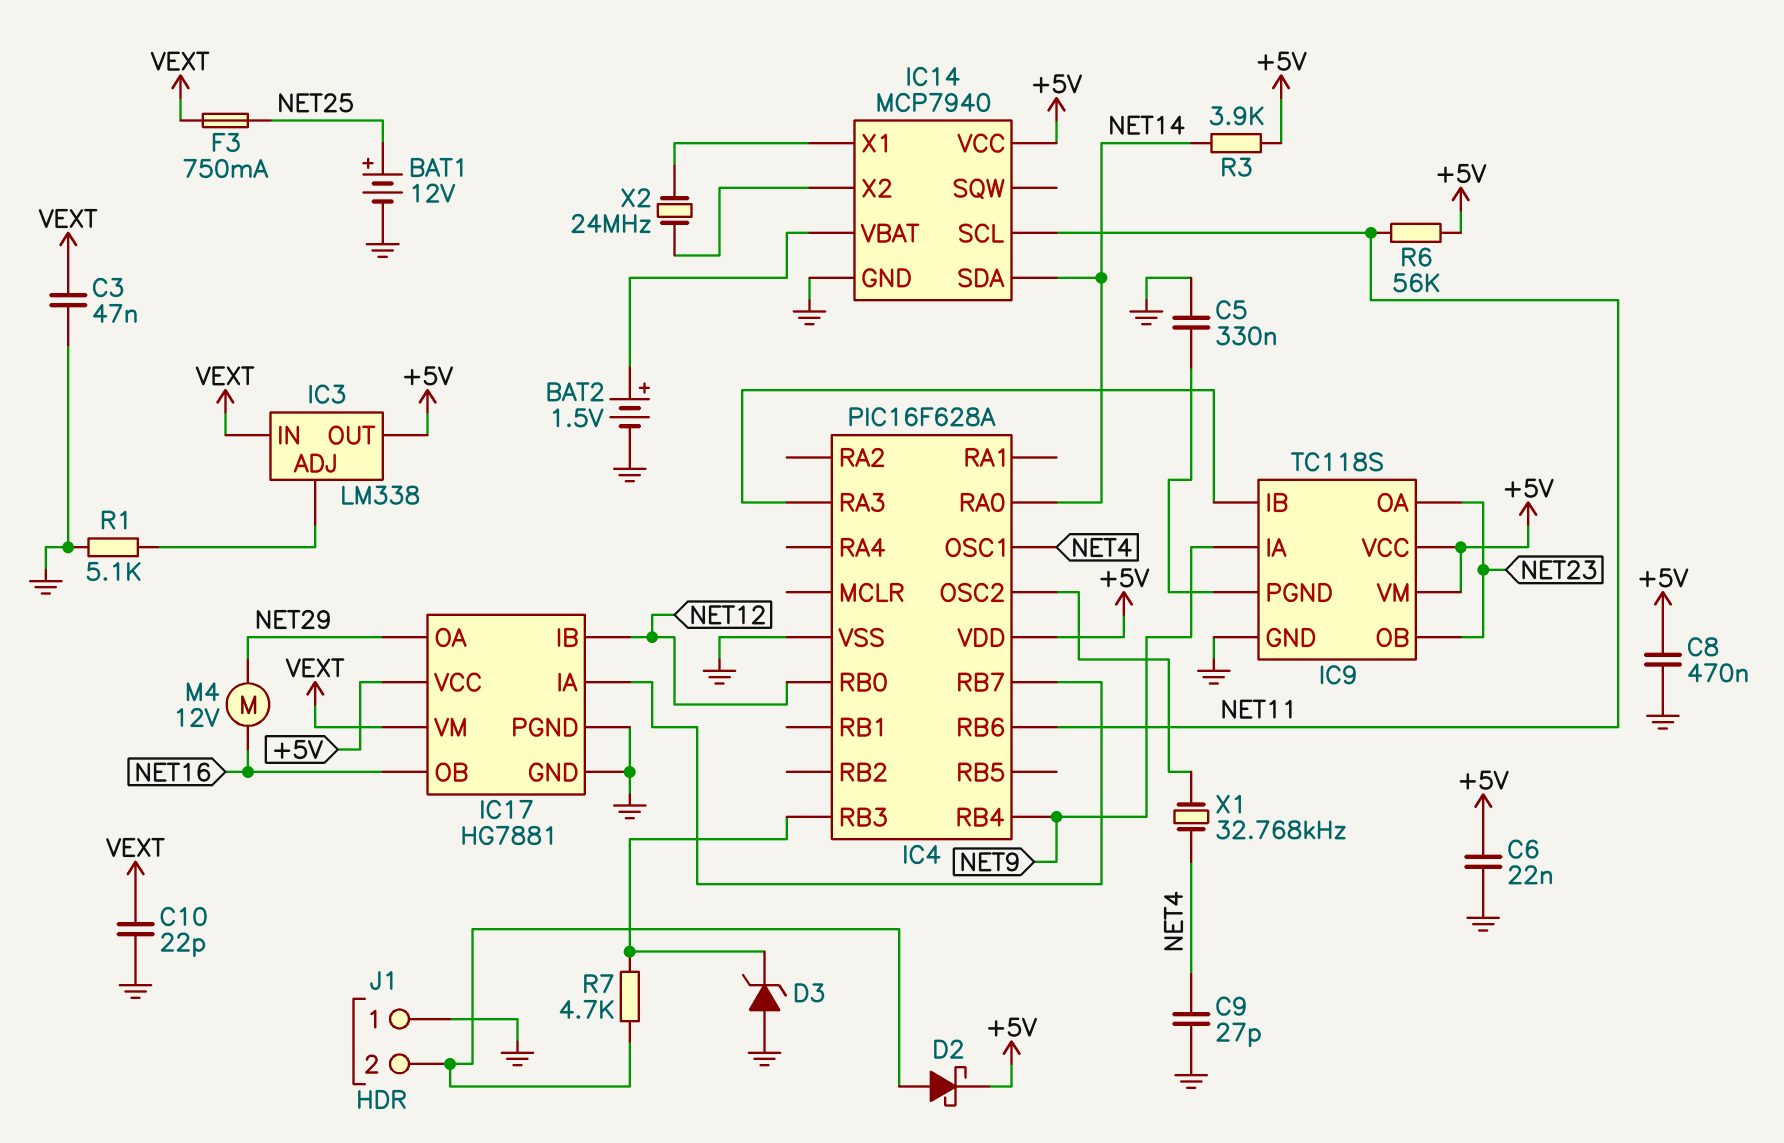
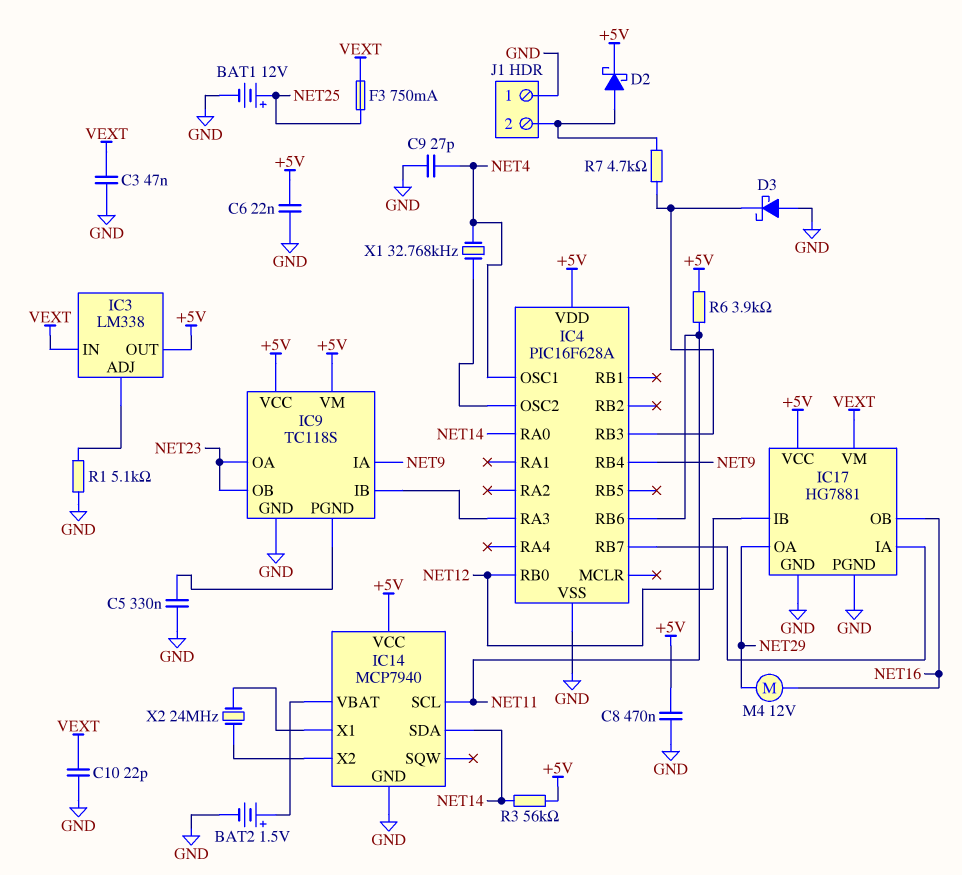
D3: zener (A GND, K IC4/RB3) -> schottky (A GND, K IC4/RB3)
R3: 3.9k (+5V, NET14) -> 56k (+5V, NET14)
R6: 56k (+5V, NET11) -> 3.9k (+5V, NET11)

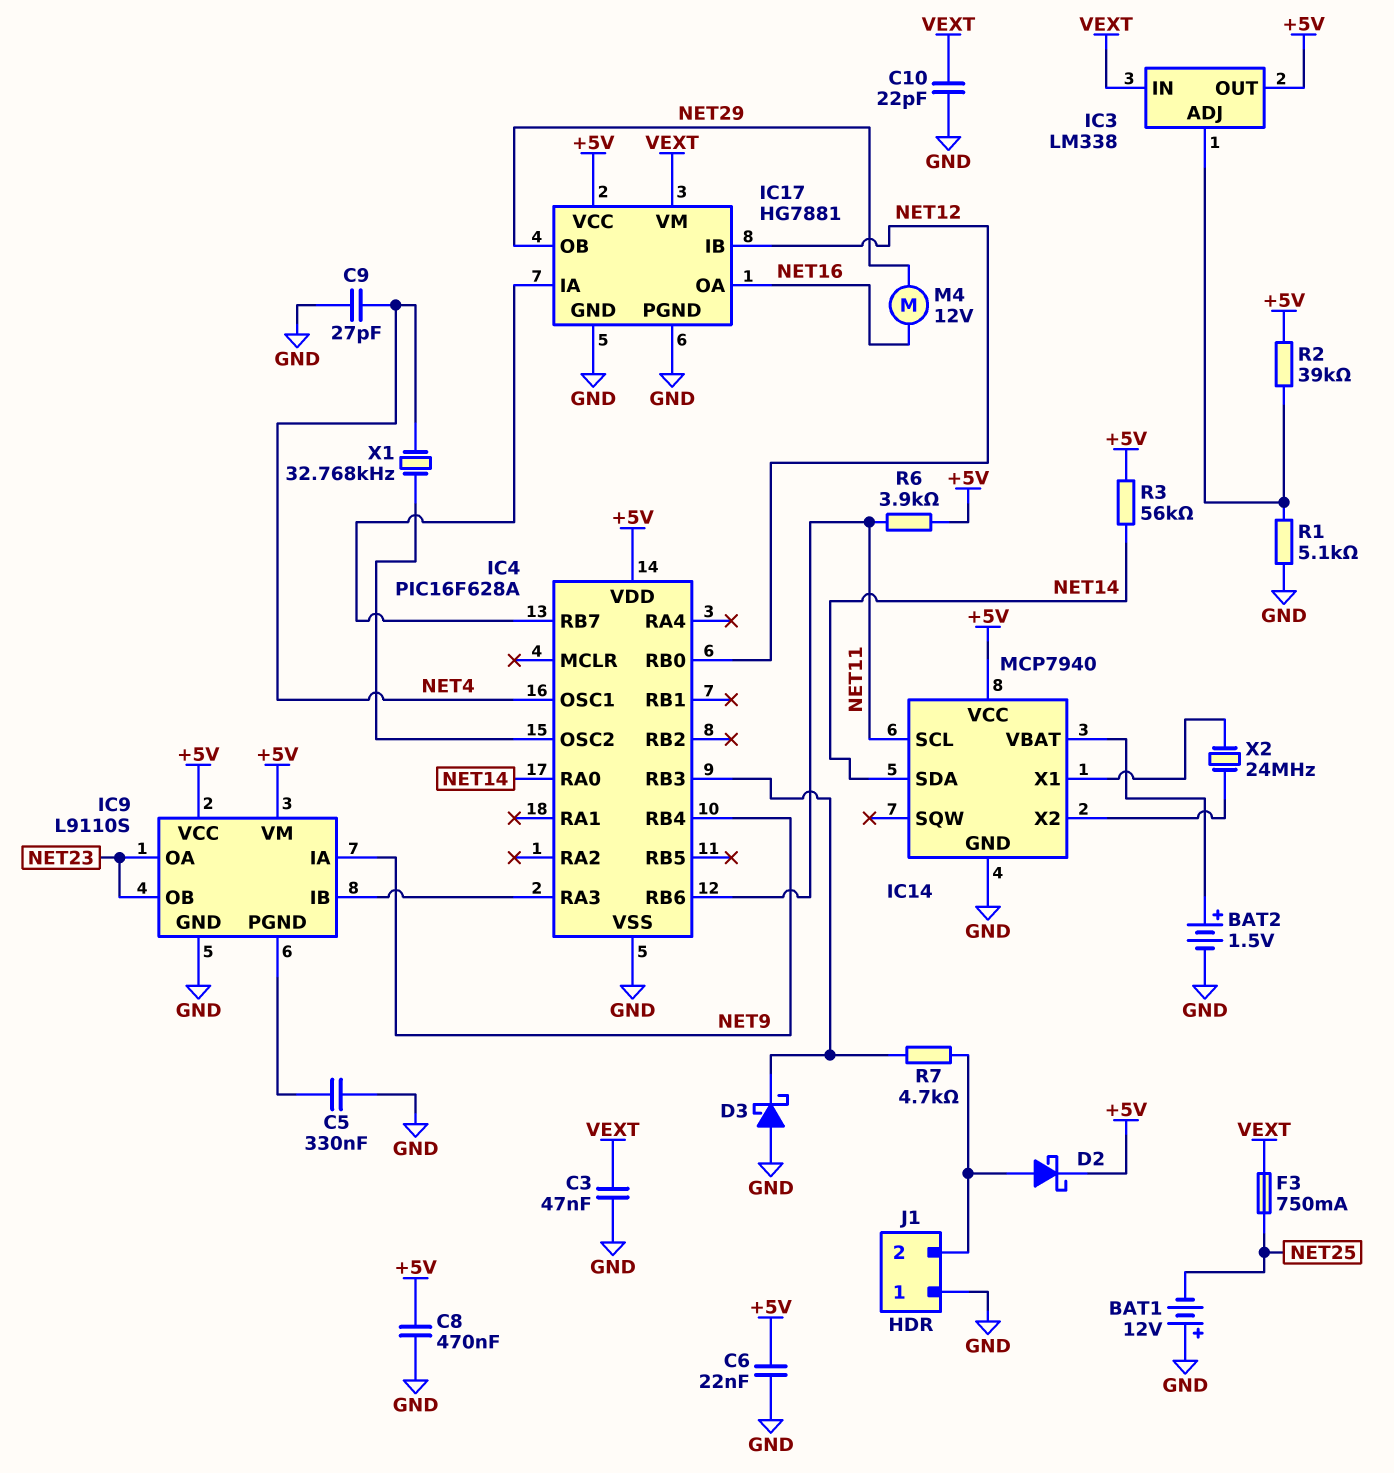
BAT1: 12V (plus NET25, minus GND) -> 12V (plus GND, minus NET25)
IC9: TC118S -> L9110S
IC17 pin OA: NET29 -> NET16
IC17 pin OB: NET16 -> NET29
R2: none -> 39k (+5V, IC3/ADJ)

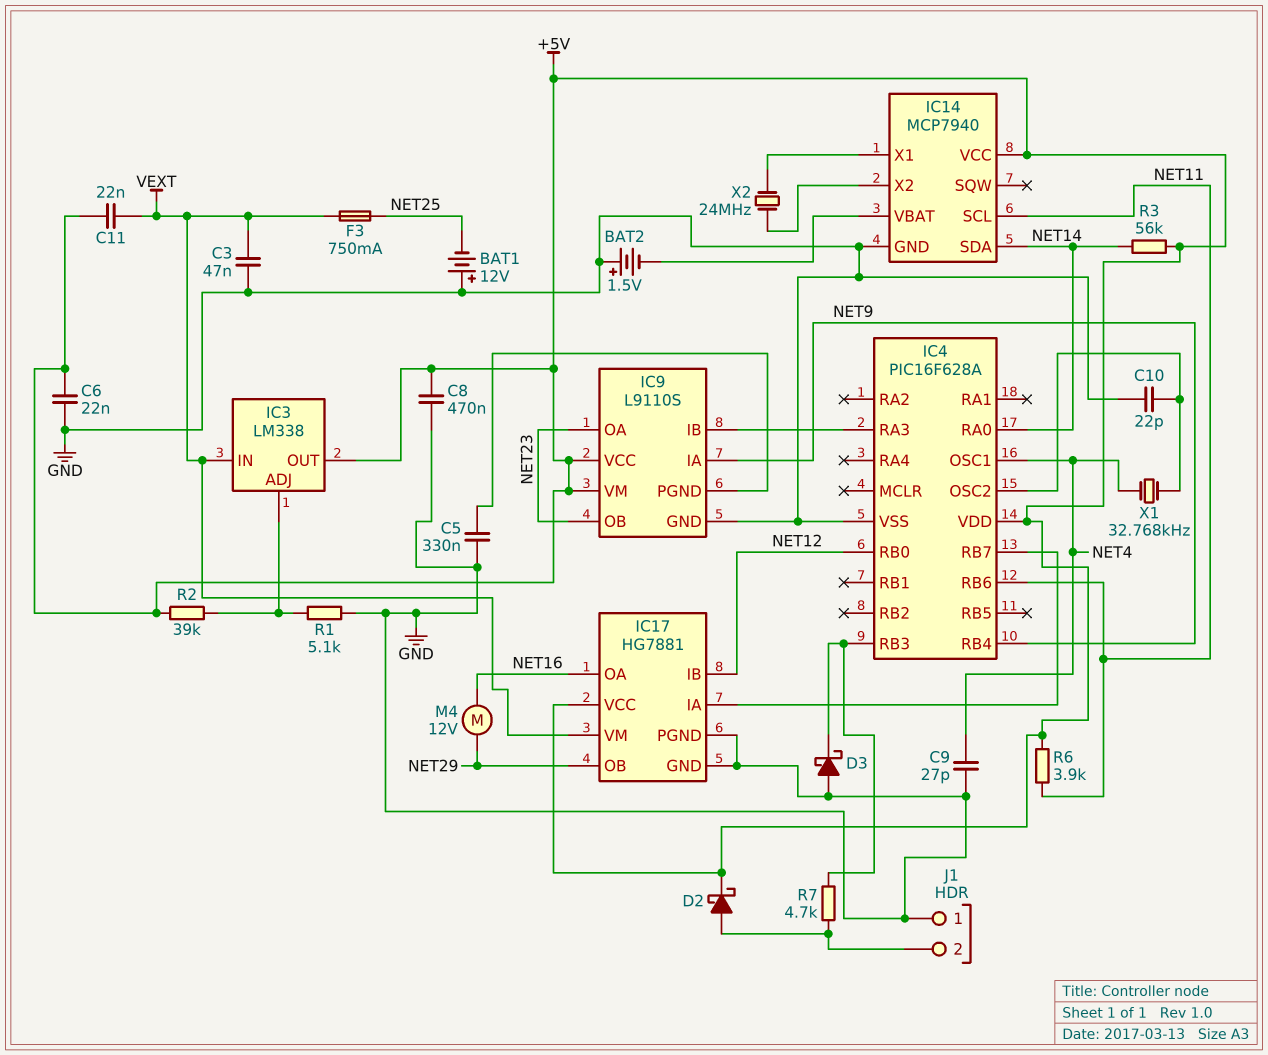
BAT2: 1.5V (plus IC14/VBAT, minus GND) -> 1.5V (plus GND, minus IC14/VBAT)
C10: 22pF (GND, VEXT) -> 22pF (GND, IC4/OSC2)
C11: none -> 22nF (+5V, VEXT)

